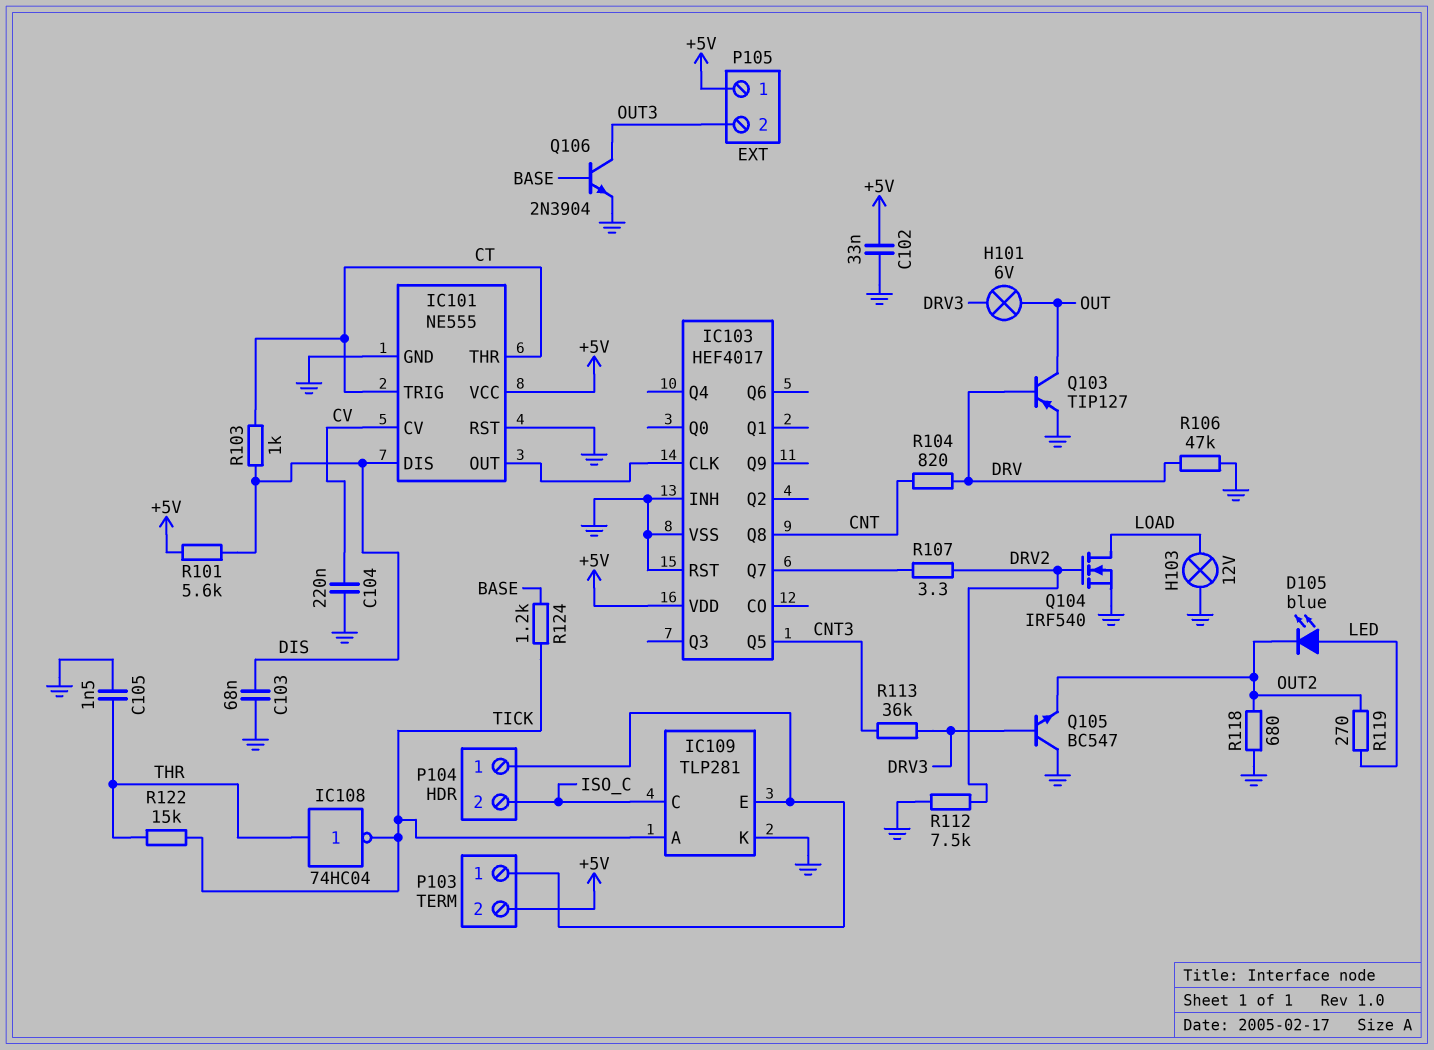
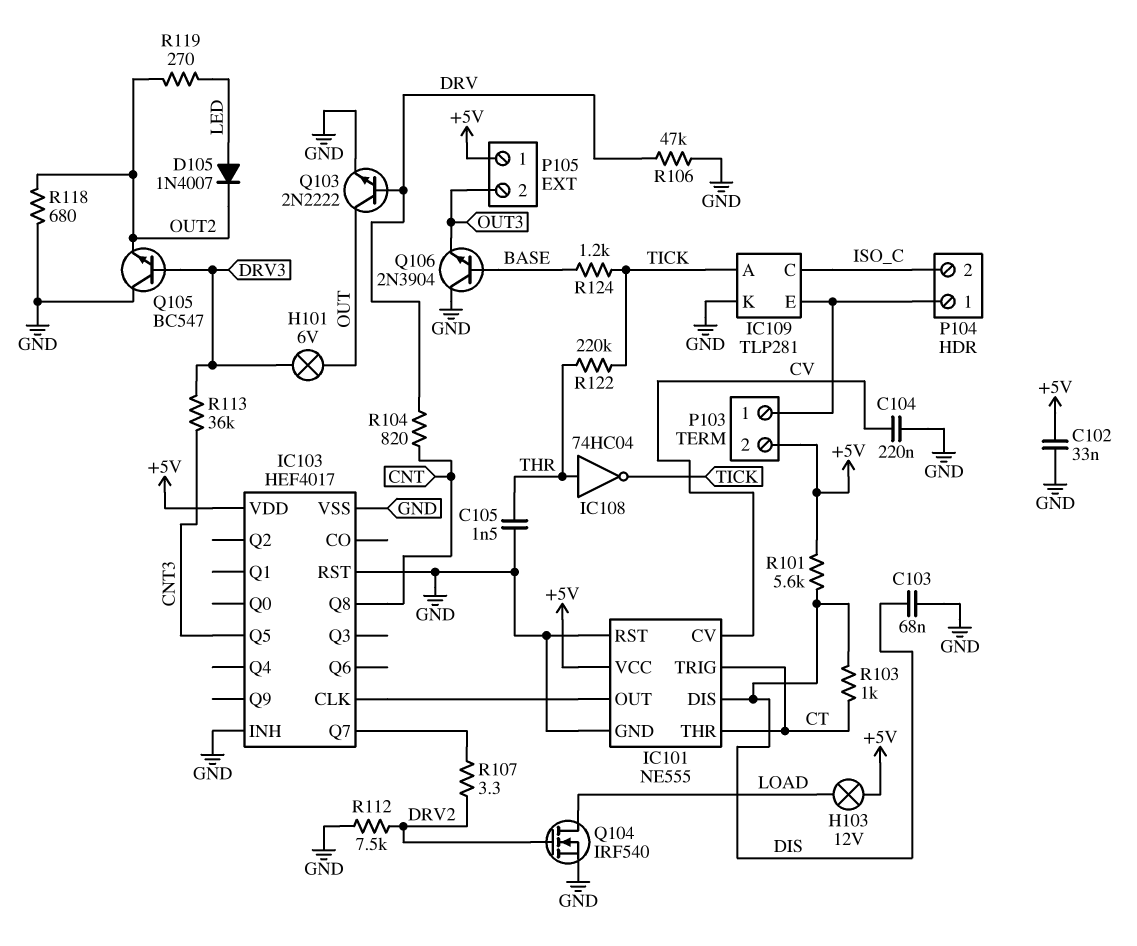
D105: LED blue (A LED, K OUT2) -> diode 1N4007 (A LED, K OUT2)
H103: lamp 12V (GND, LOAD) -> lamp 12V (+5V, LOAD)
Q103: PNP TIP127 (B DRV, C OUT, E GND) -> NPN 2N2222 (B DRV, C OUT, E GND)
Q106: NPN 2N3904 (B BASE, C OUT3, E GND) -> NPN 2N3904 (B BASE, C GND, E OUT3)
R122: 15k (THR, TICK) -> 220k (THR, TICK)

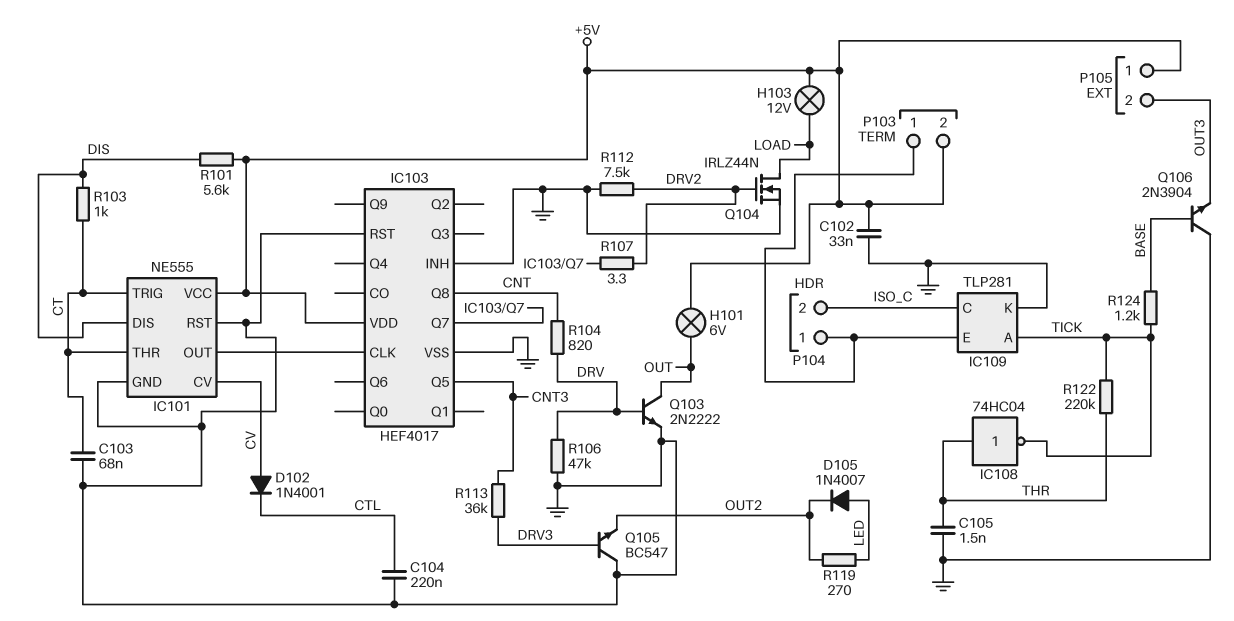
C103: 68nF (DIS, GND) -> 68nF (CT, GND)
C104: 220nF (CV, GND) -> 220nF (CTL, GND)
D102: none -> diode 1N4001 (A CV, K CTL)
H101: lamp 6V (DRV3, OUT) -> lamp 6V (+5V, OUT)
Q104: NMOS IRF540 (G DRV2, D LOAD, S GND) -> NMOS IRLZ44N (G DRV2, D LOAD, S GND)
R118: 680 (GND, OUT2) -> none

